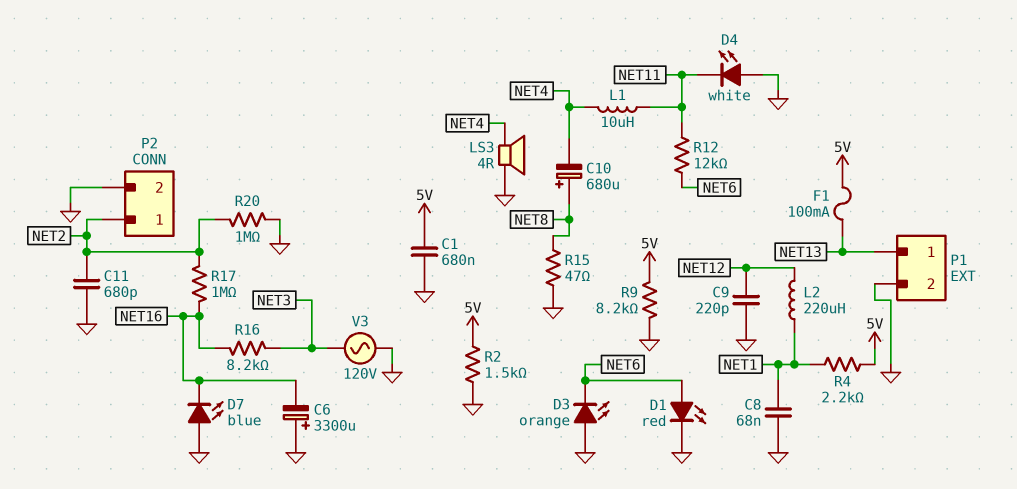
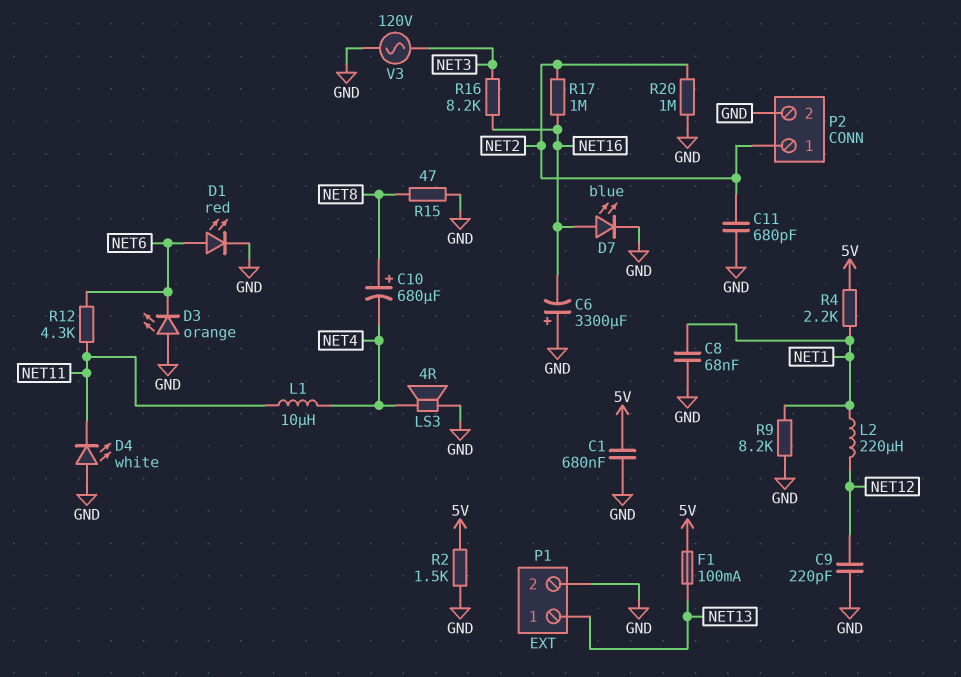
D7: LED blue (A GND, K NET16) -> LED blue (A NET16, K GND)
R9: 8.2k (5V, GND) -> 8.2k (GND, NET1)
R12: 12k (NET6, NET11) -> 4.3k (NET6, NET11)

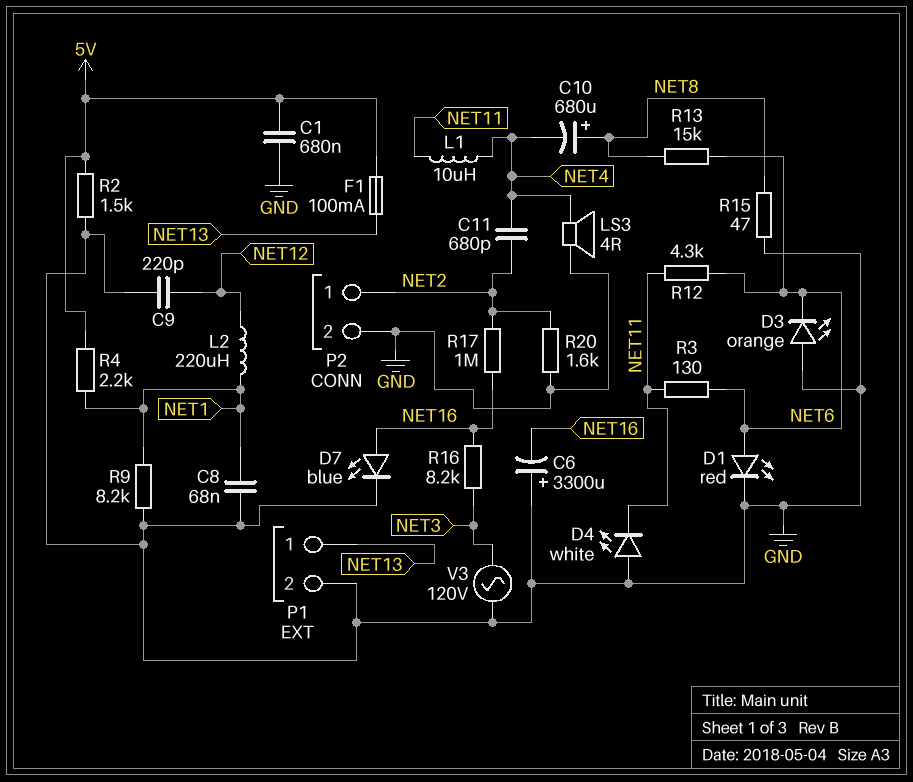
C11: 680pF (GND, NET2) -> 680pF (NET2, NET4)
R3: none -> 130 (NET6, NET11)
R13: none -> 15k (NET6, NET8)
R20: 1M (GND, NET2) -> 1.6k (GND, NET2)

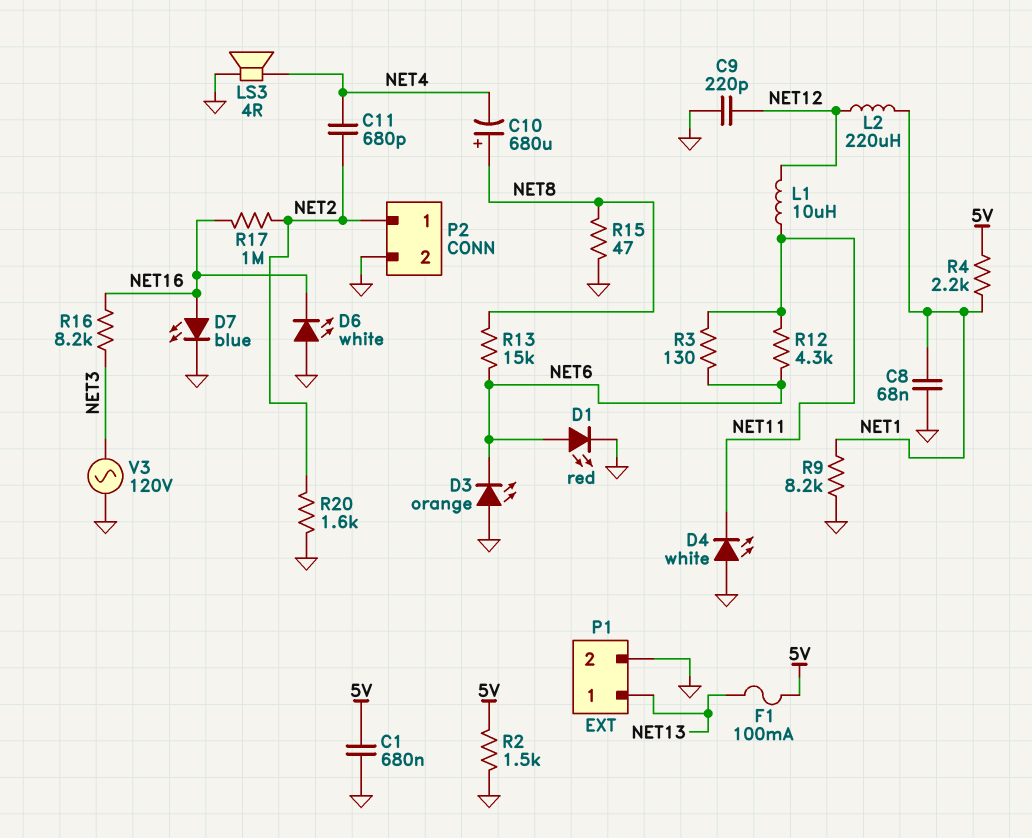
C6: 3300uF (plus GND, minus NET16) -> none
D6: none -> LED white (A GND, K NET16)
L1: 10uH (NET4, NET11) -> 10uH (NET11, NET12)

